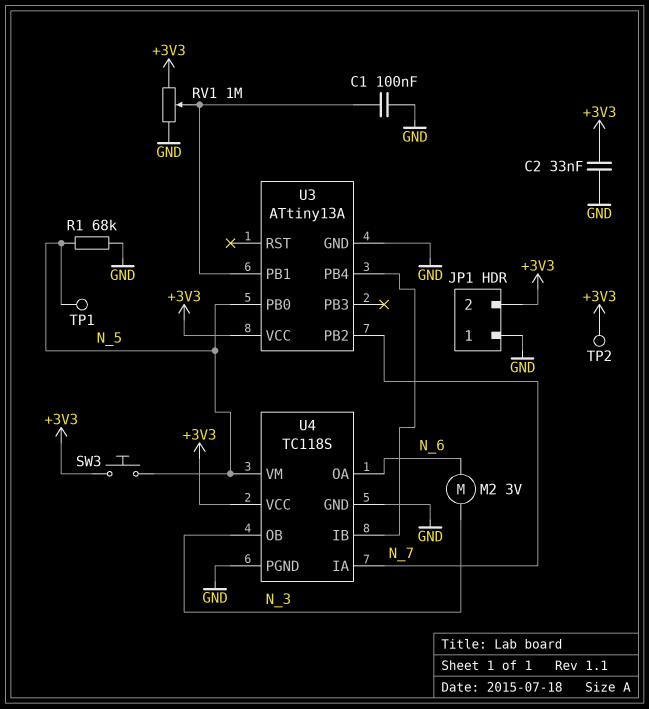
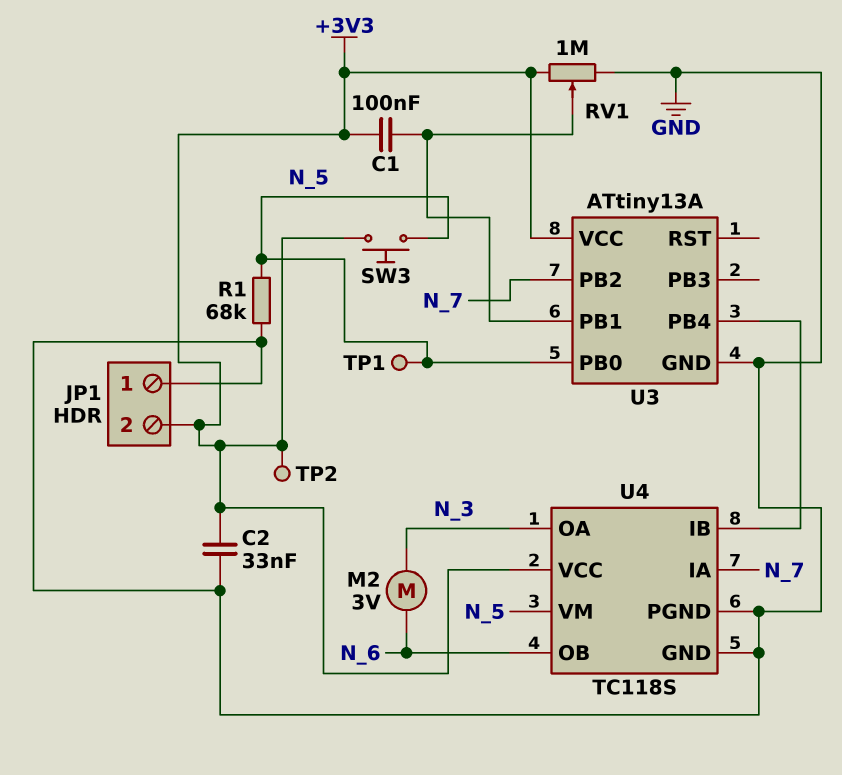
C1: 100nF (GND, U3/PB1) -> 100nF (+3V3, U3/PB1)
U4 pin OA: N_6 -> N_3
U4 pin OB: N_3 -> N_6

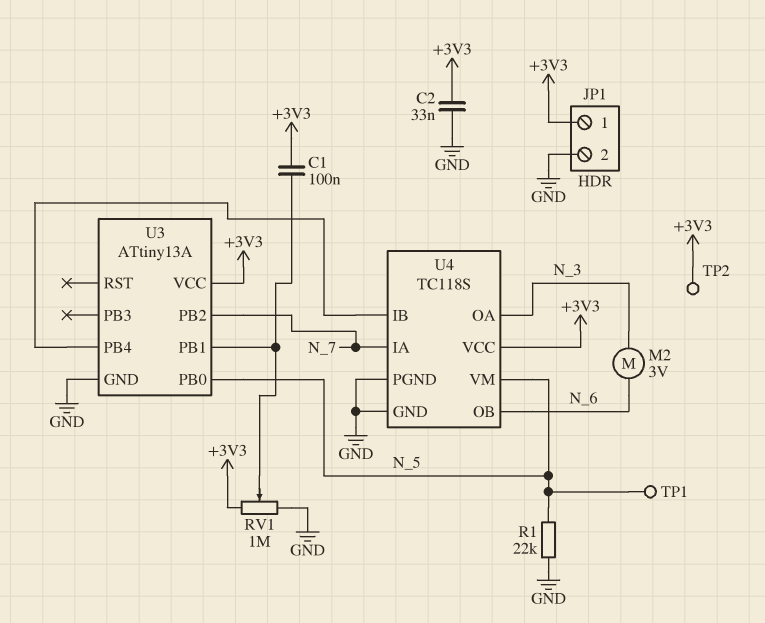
JP1 pin 1: GND -> +3V3
JP1 pin 2: +3V3 -> GND
R1: 68k (GND, N_5) -> 22k (GND, N_5)
SW3: button (+3V3, N_5) -> none

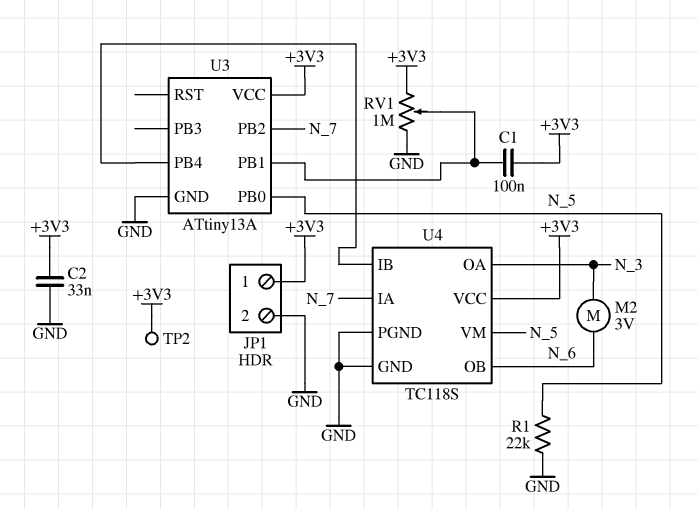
TP1: test point (N_5) -> none

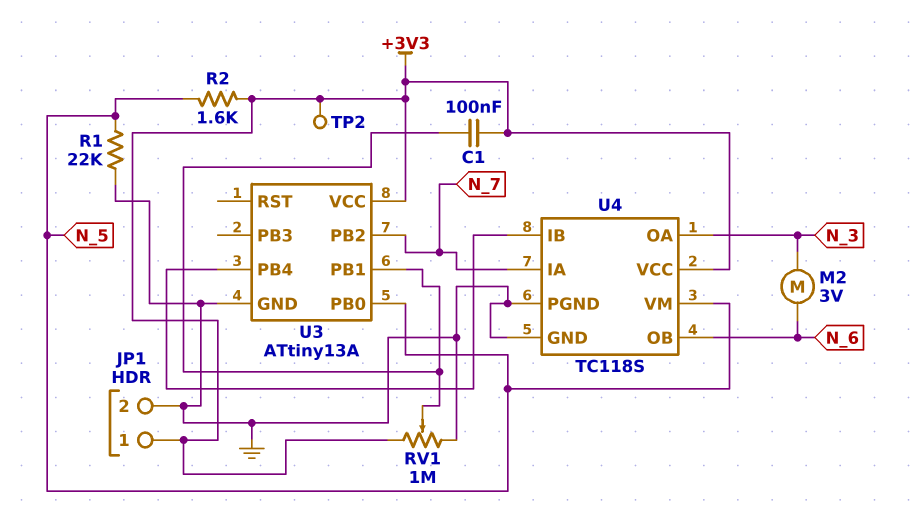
C2: 33nF (+3V3, GND) -> none
R2: none -> 1.6k (+3V3, N_5)

